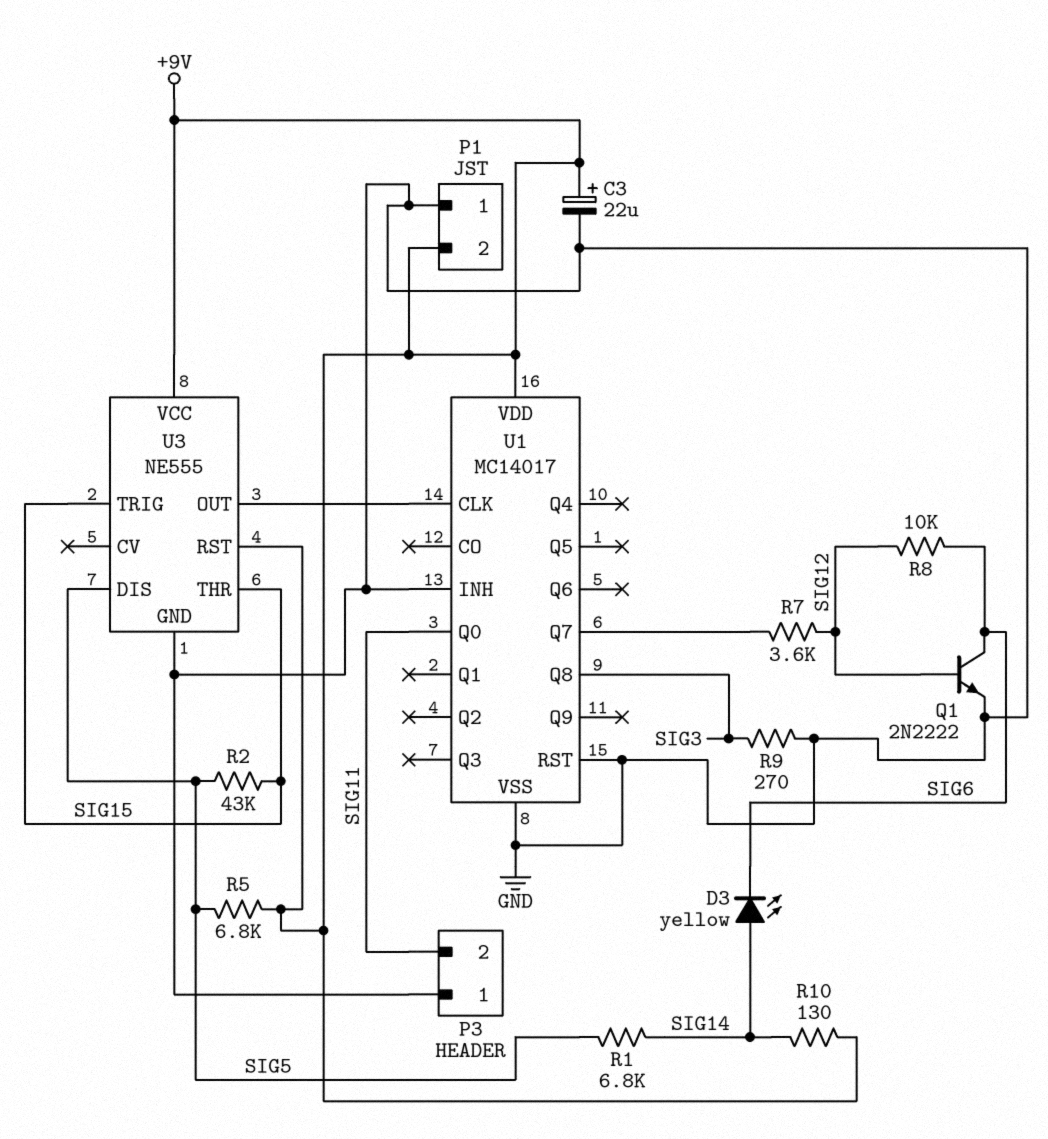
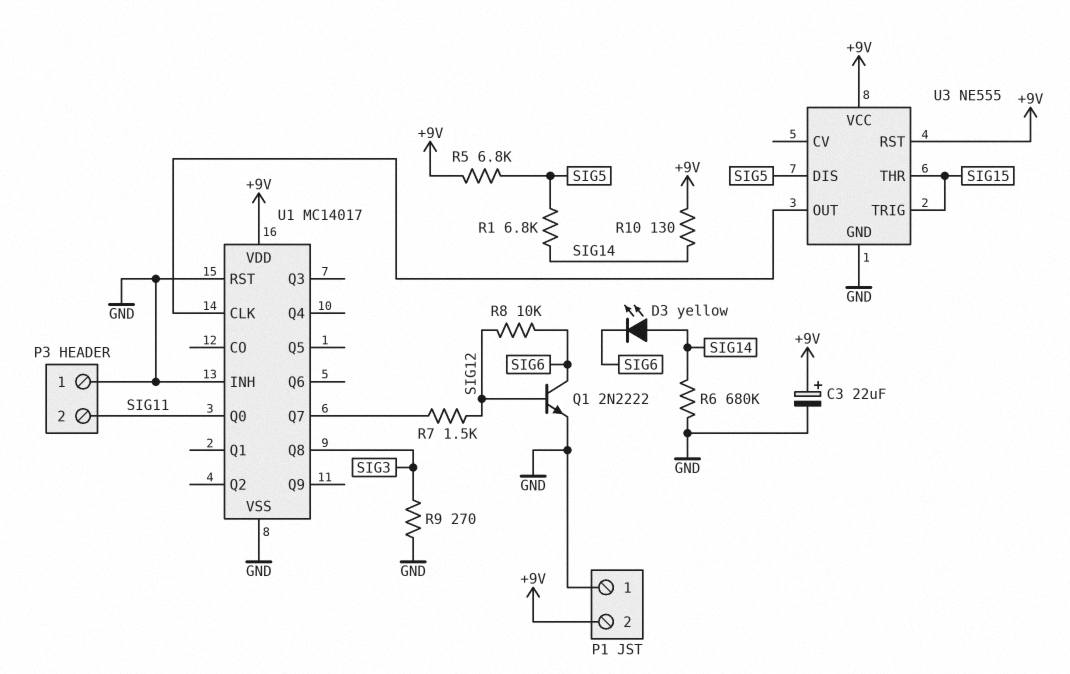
R2: 43k (SIG5, SIG15) -> none
R6: none -> 680k (GND, SIG14)
R7: 3.6k (SIG12, U1/Q7) -> 1.5k (SIG12, U1/Q7)

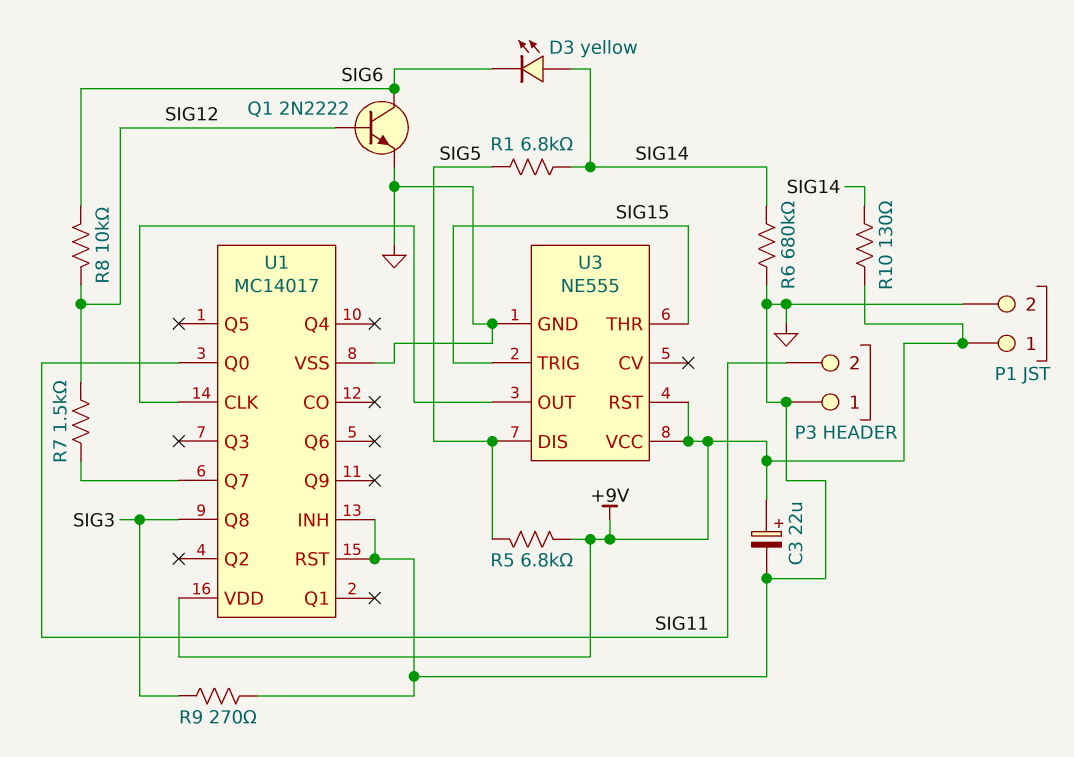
P1 pin 1: GND -> +9V
P1 pin 2: +9V -> GND

